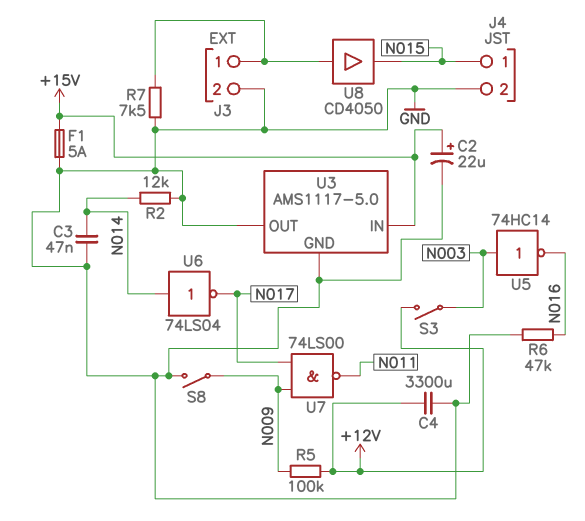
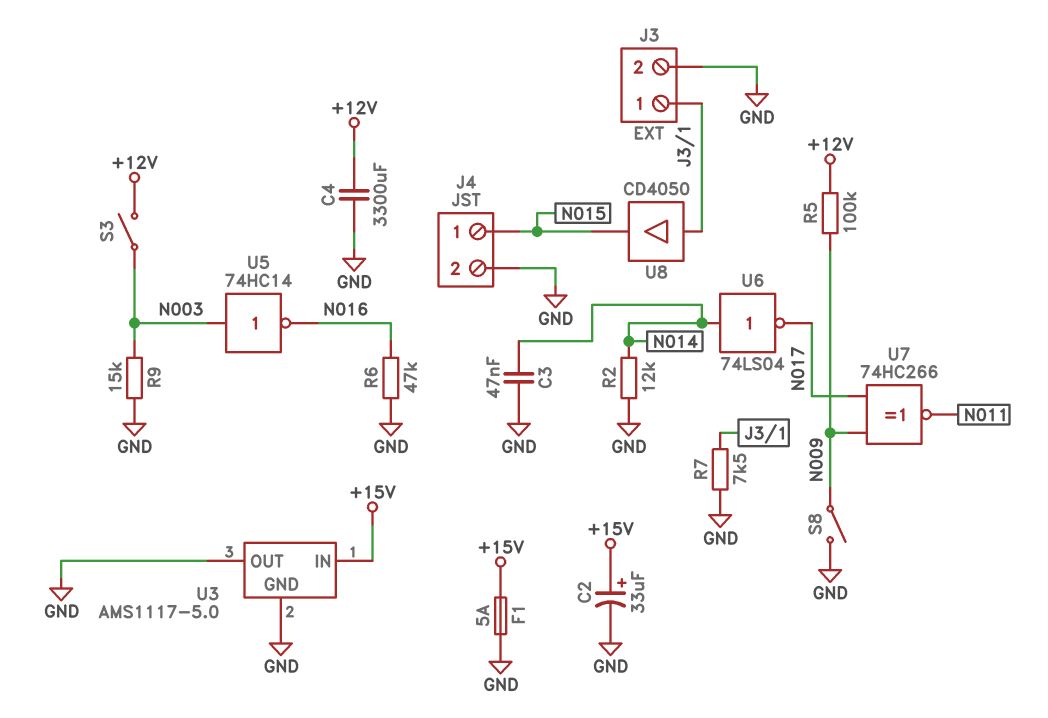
C2: 22uF (plus +15V, minus GND) -> 33uF (plus +15V, minus GND)
R9: none -> 15k (GND, N003)
U7: NAND 74LS00 (in N009, in N017, out N011) -> XNOR 74HC266 (in N009, in N017, out N011)

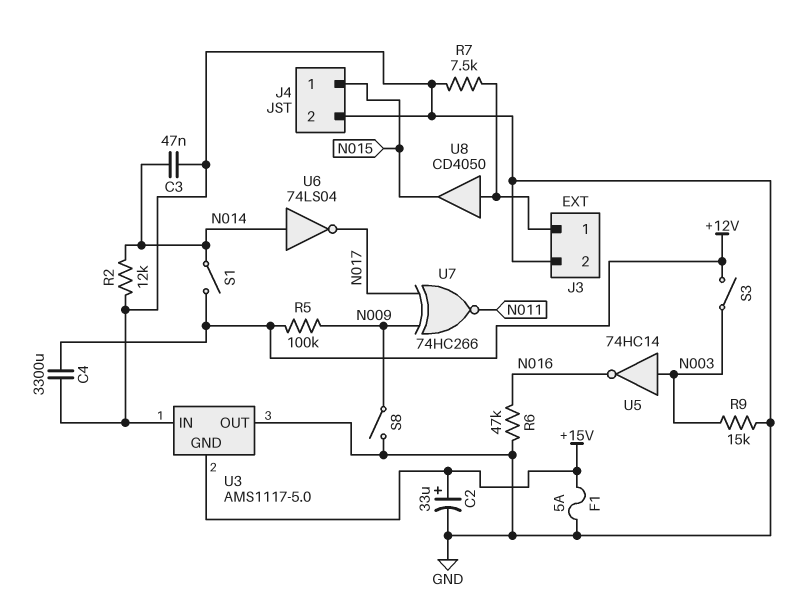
S1: none -> switch (+12V, N014)
U3 pin GND: GND -> +15V
U3 pin IN: +15V -> GND

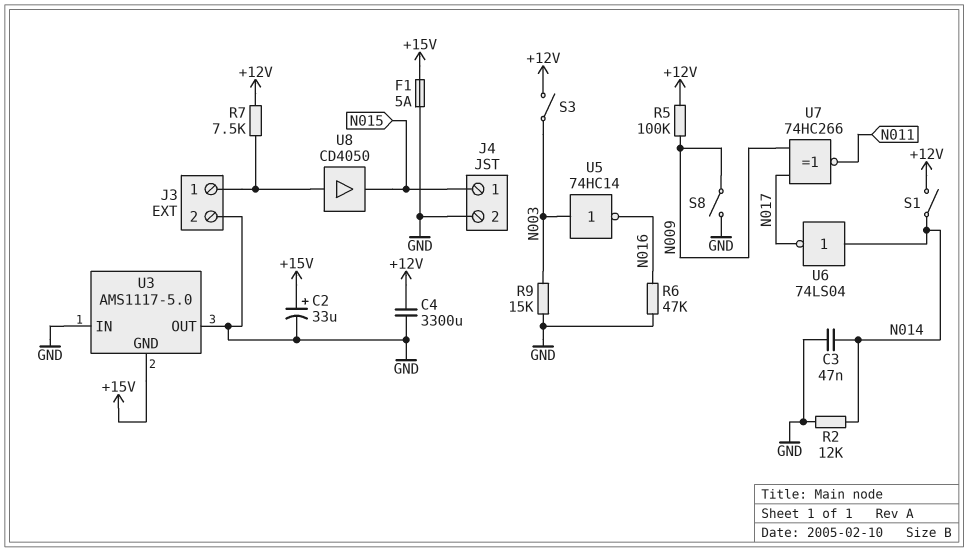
R7: 7.5k (GND, J3/1) -> 7.5k (+12V, J3/1)

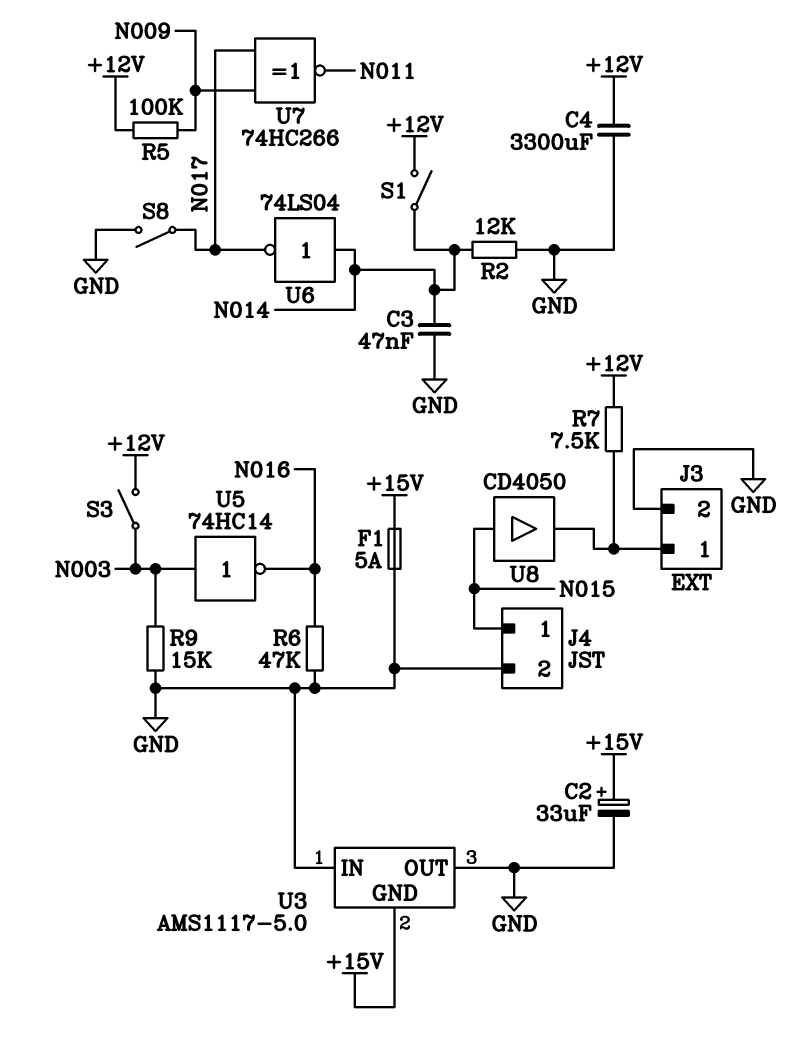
S8: switch (GND, N009) -> switch (GND, N017)
U8: buffer CD4050 (in J3/1, out N015) -> buffer CD4050 (in N015, out J3/1)

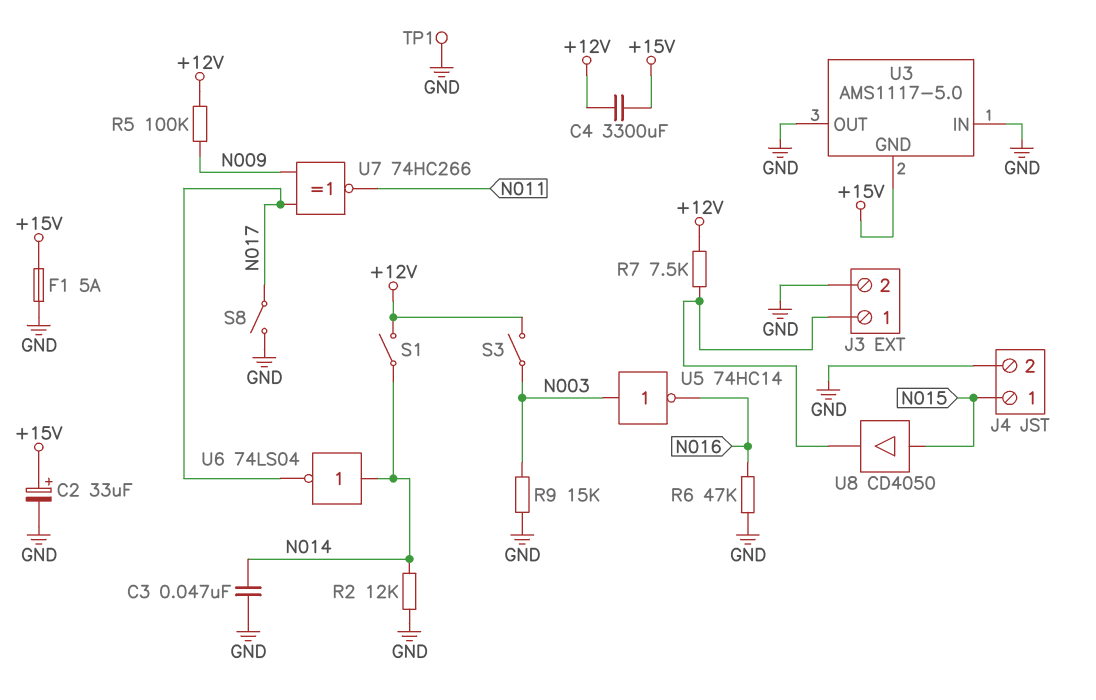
C4: 3300uF (+12V, GND) -> 3300uF (+12V, +15V)
TP1: none -> test point (GND)

